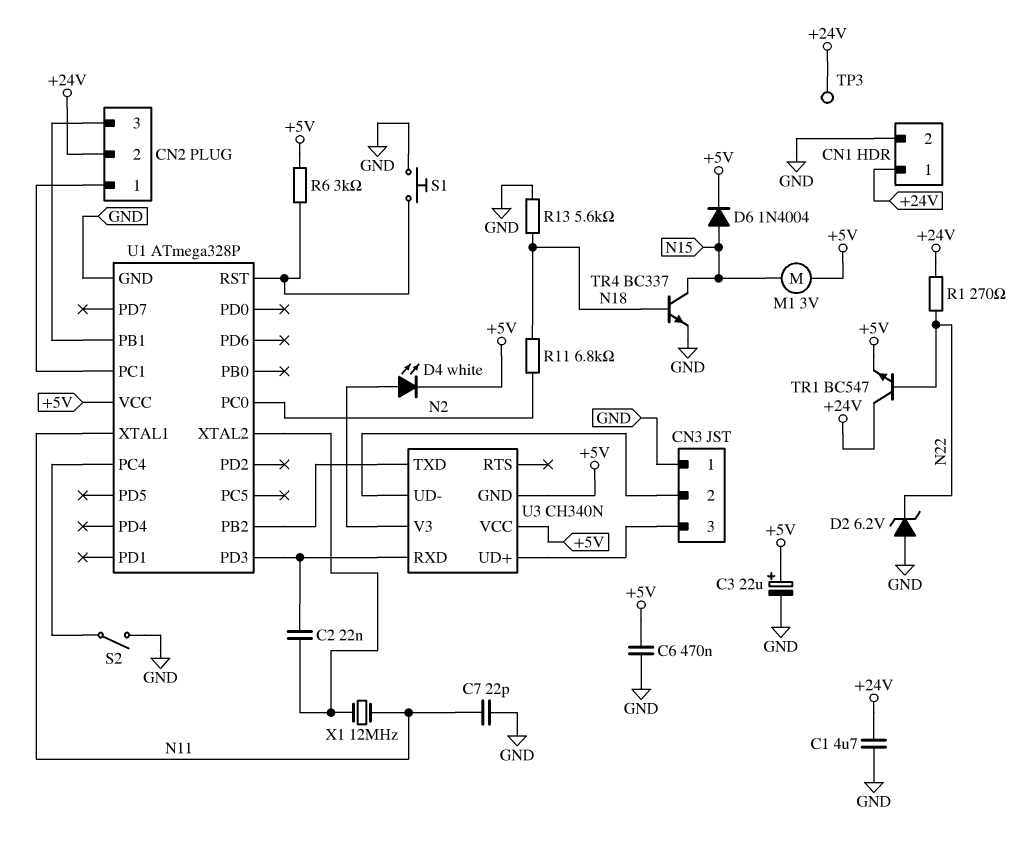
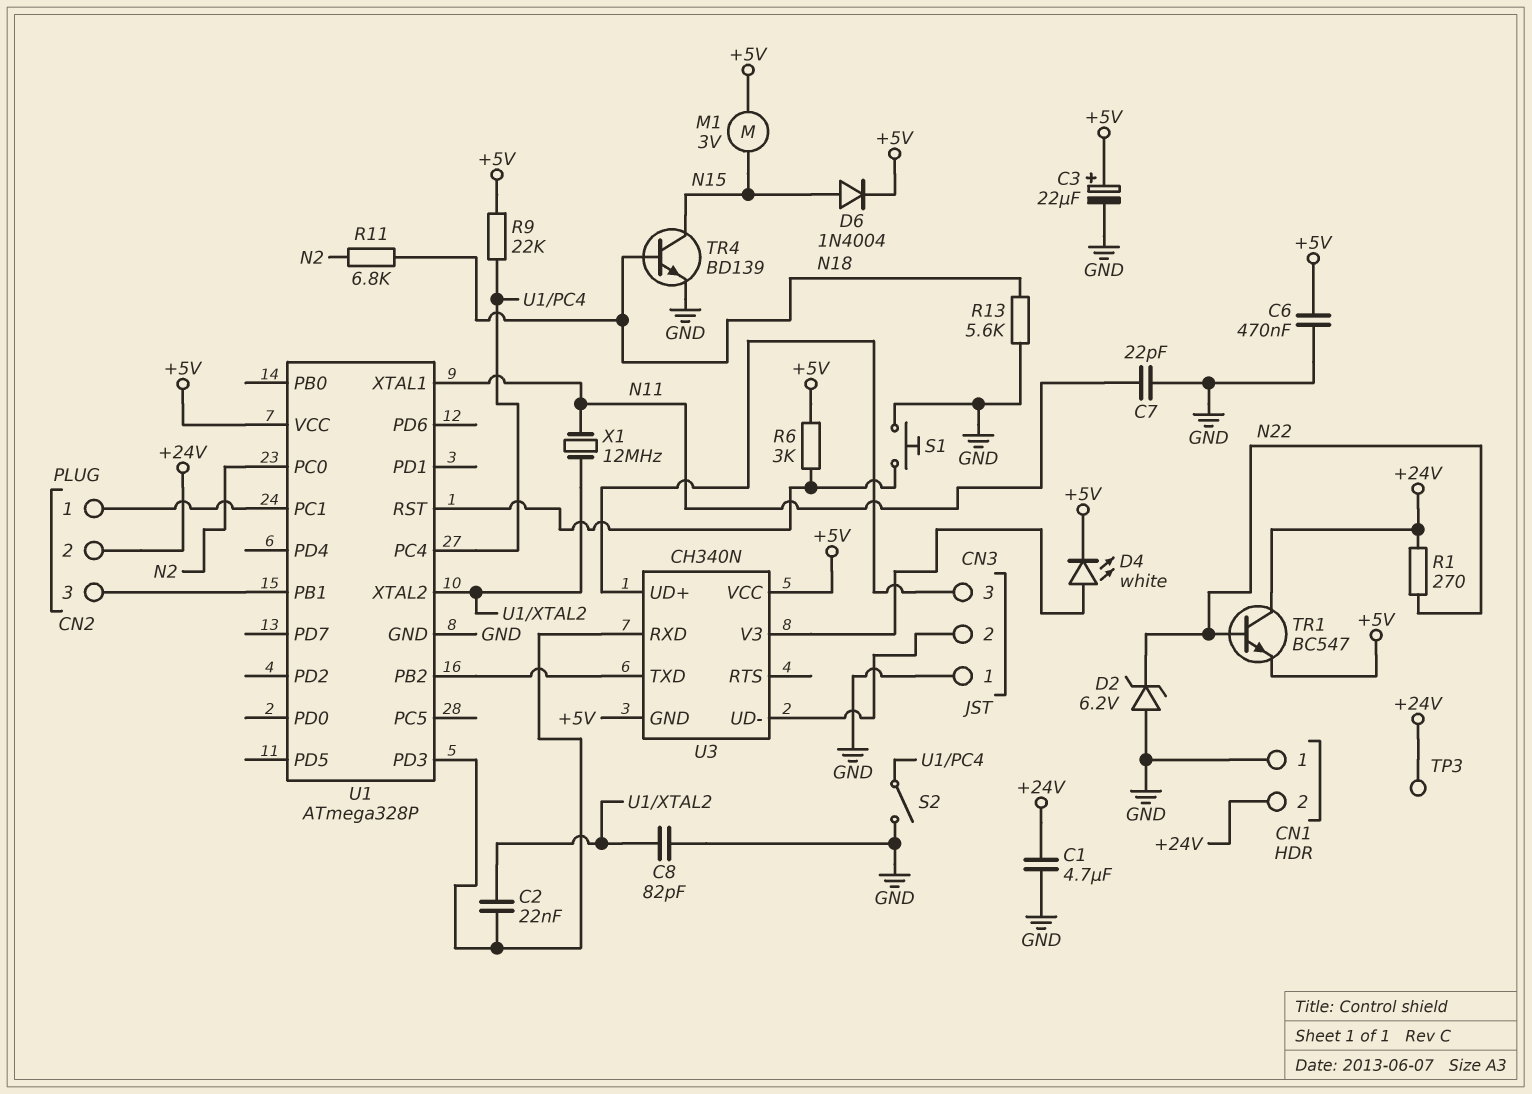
C8: none -> 82pF (GND, U1/XTAL2)
CN1 pin 1: +24V -> GND
CN1 pin 2: GND -> +24V
R9: none -> 22k (+5V, U1/PC4)
TR4: NPN BC337 (B N18, C N15, E GND) -> NPN BD139 (B N18, C N15, E GND)

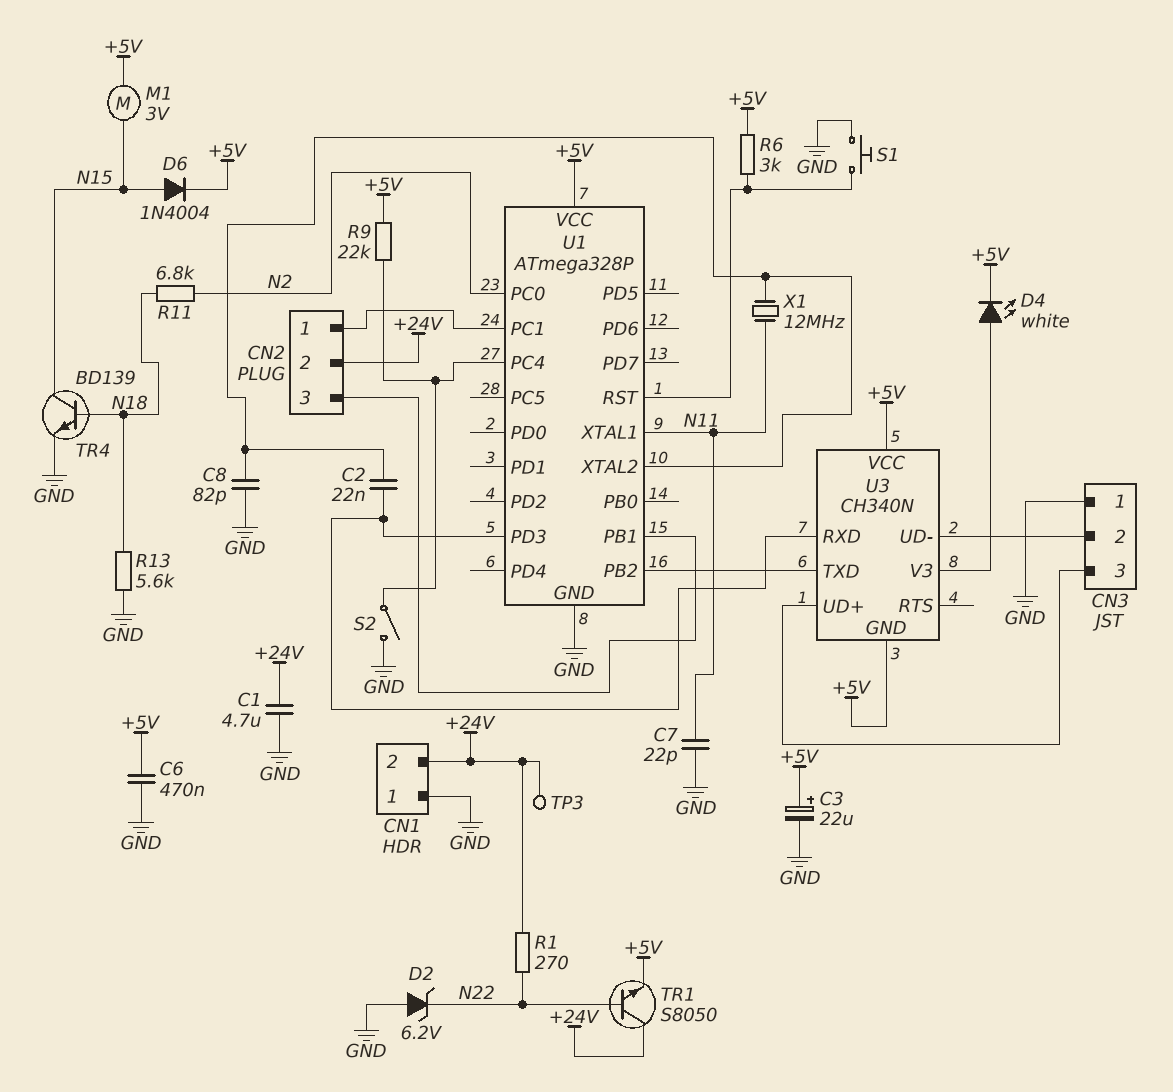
TR1: NPN BC547 (B N22, C +24V, E +5V) -> NPN S8050 (B N22, C +24V, E +5V)

